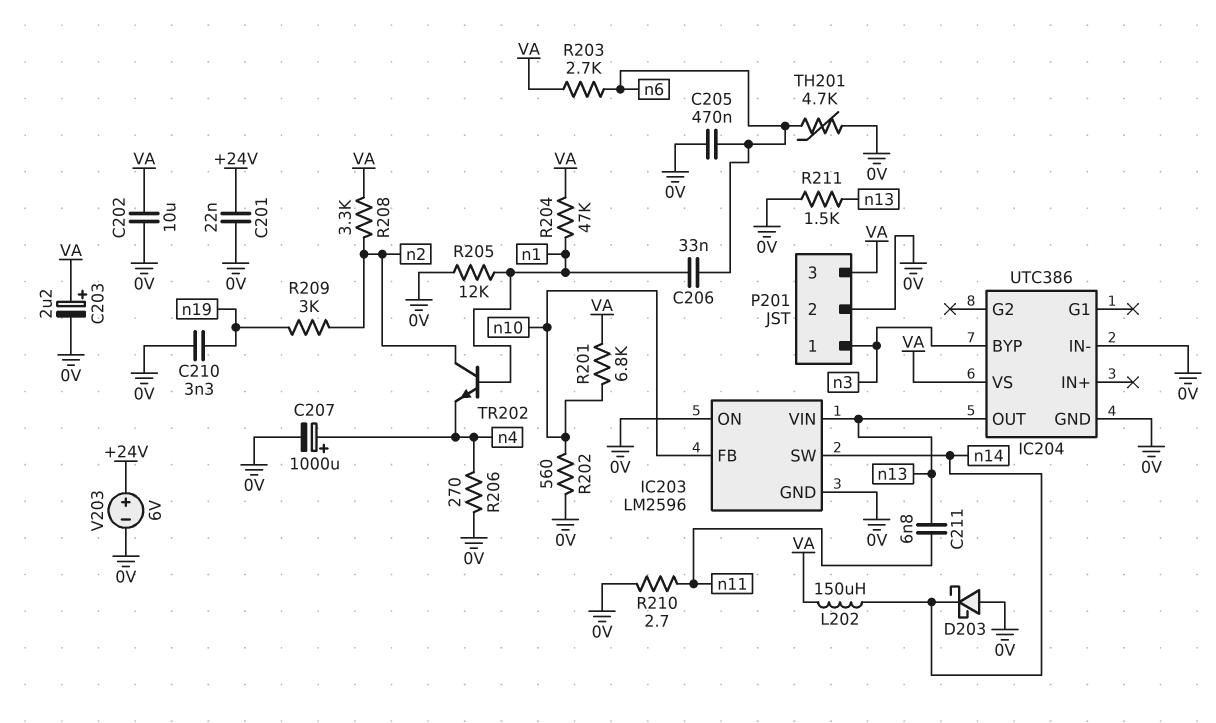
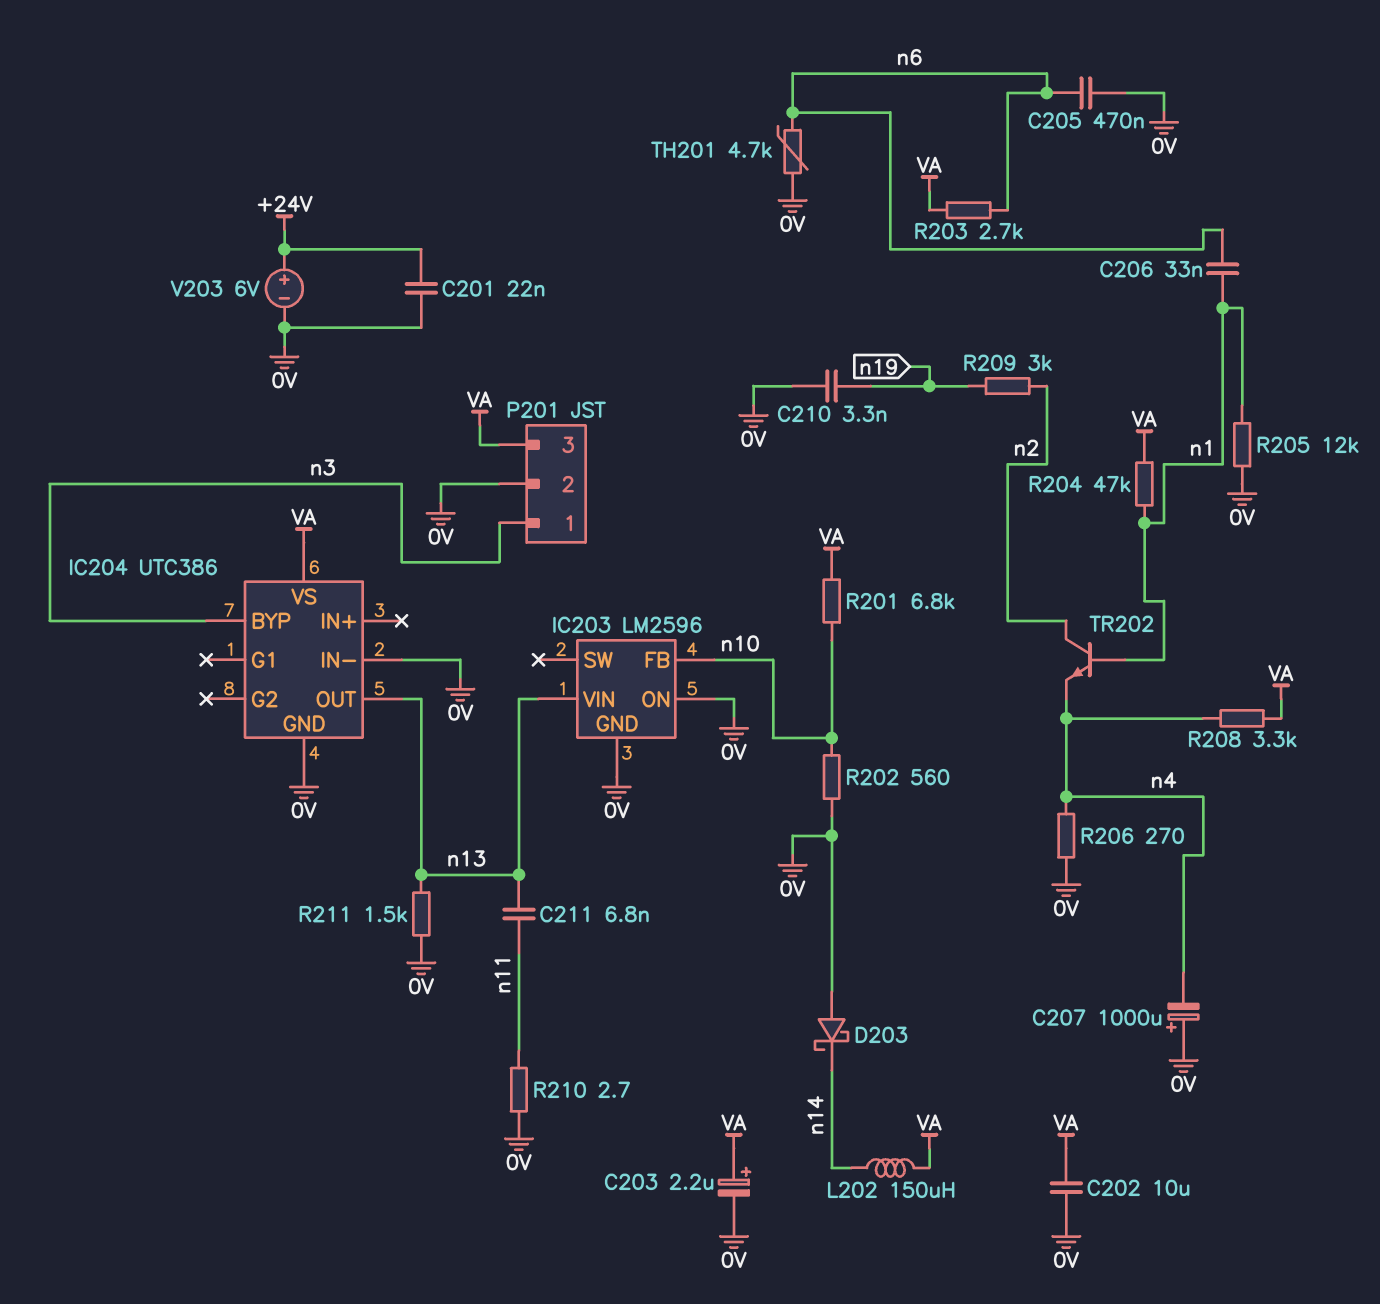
C207: 1000uF (plus n4, minus 0V) -> 1000uF (plus 0V, minus n4)
IC203 pin SW: n14 -> none
R208: 3.3k (VA, n2) -> 3.3k (VA, n4)

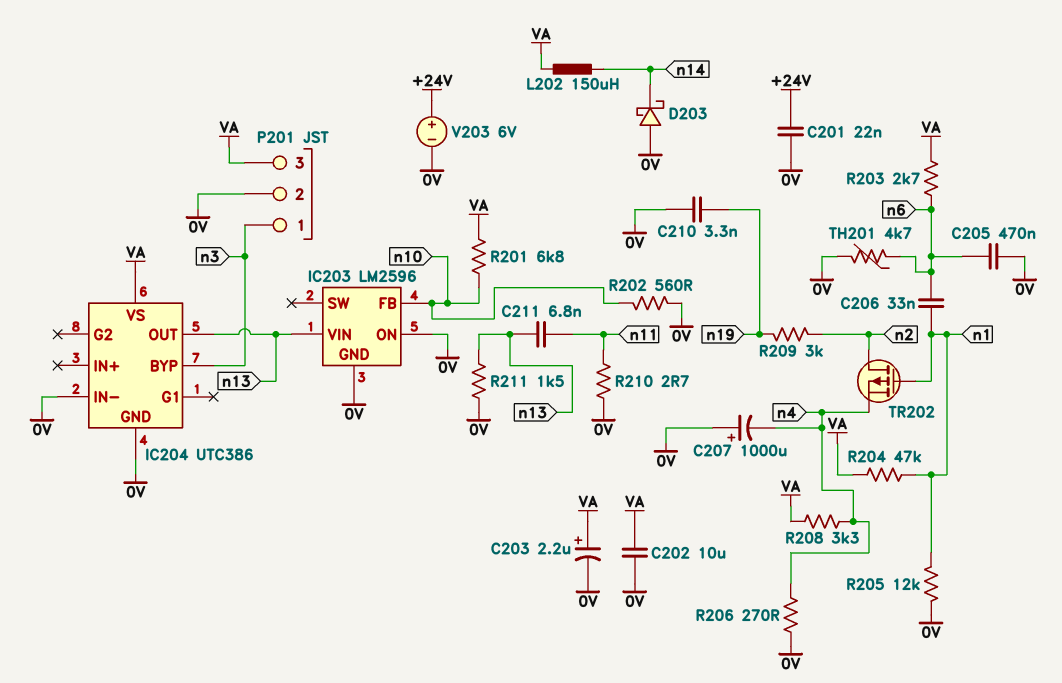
TR202: NPN (B n1, C n2, E n4) -> PMOS (G n1, D n2, S n4)

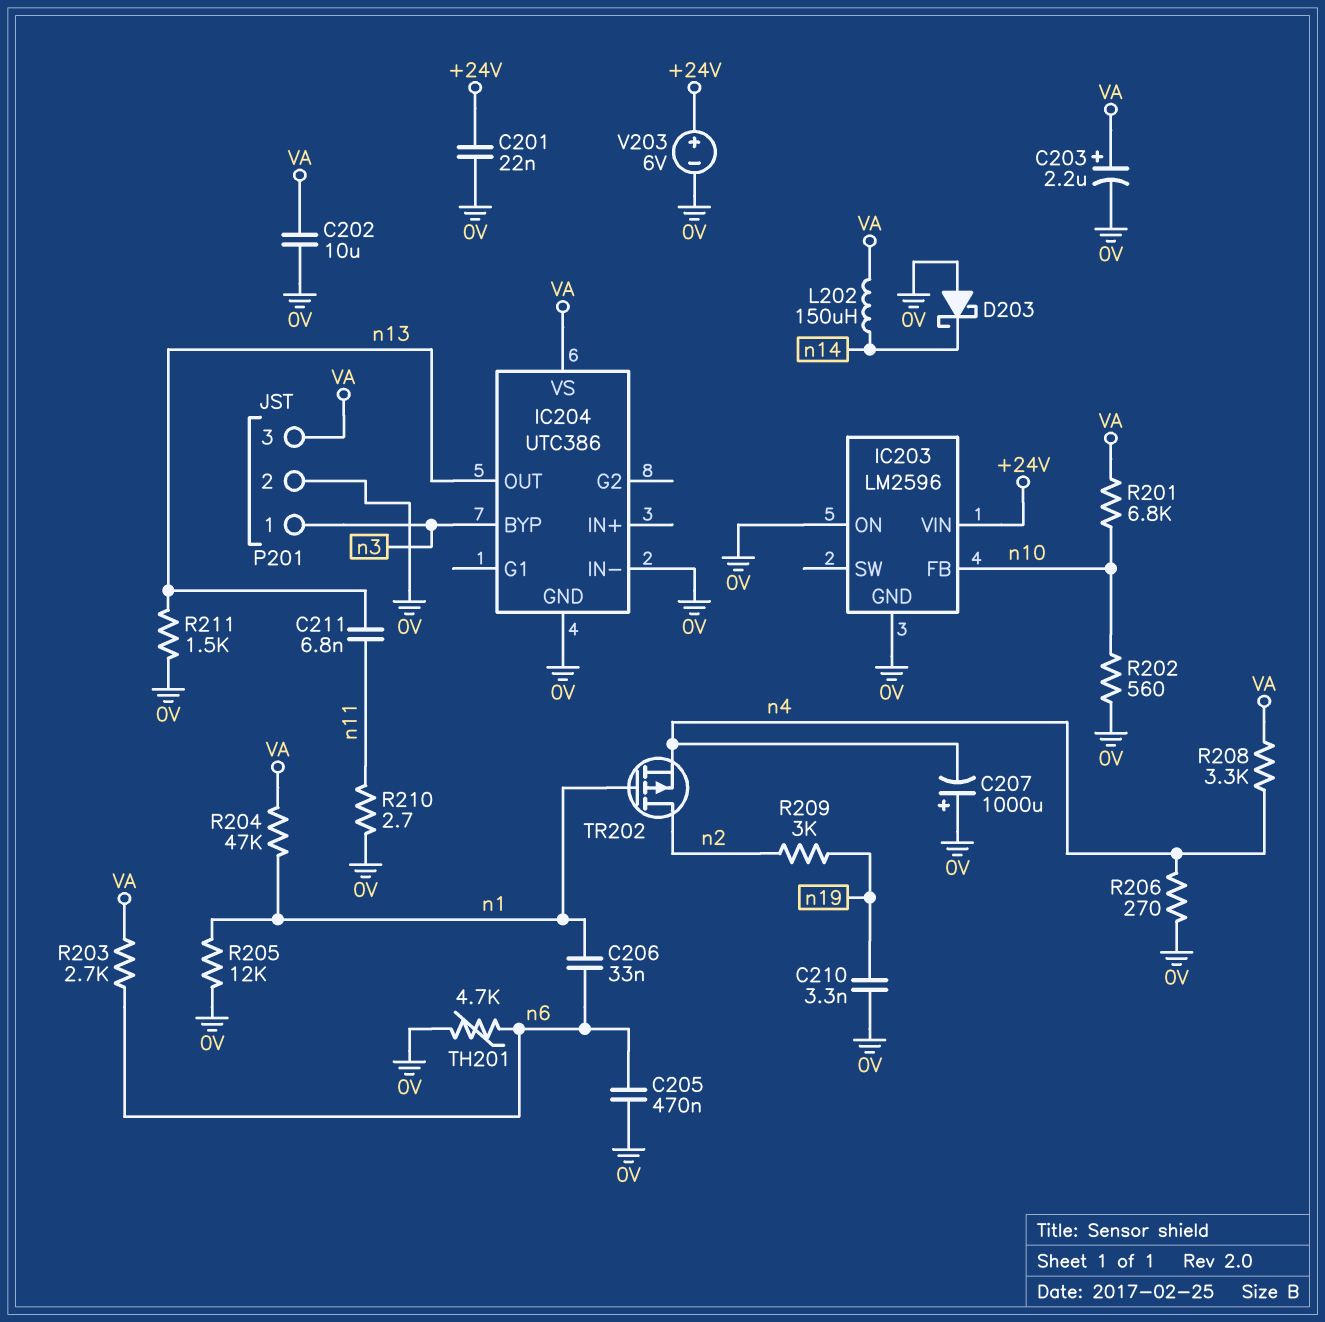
IC203 pin VIN: n13 -> +24V

